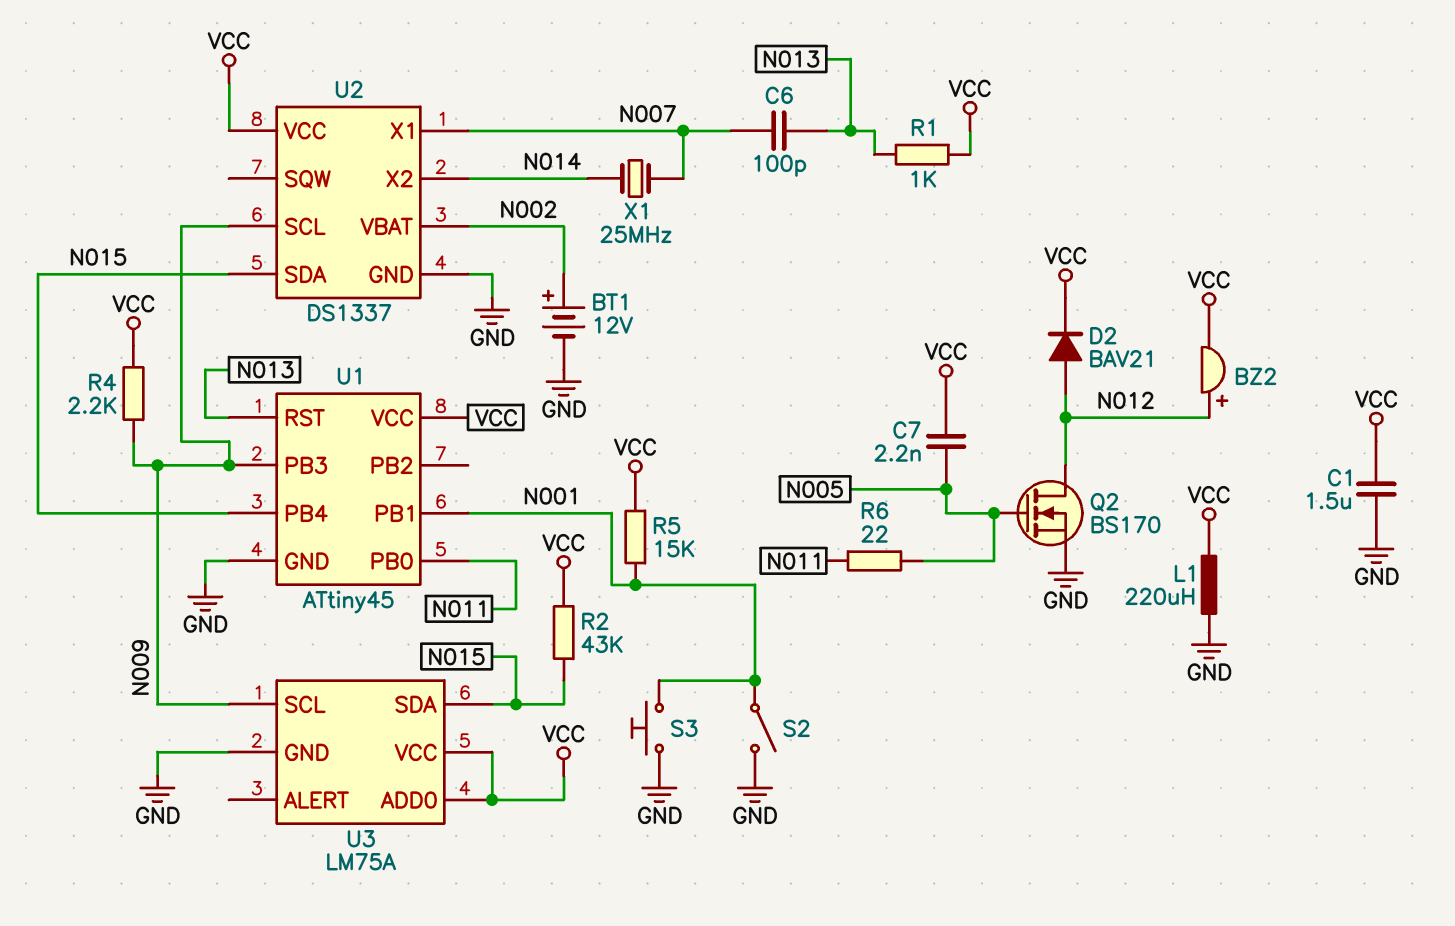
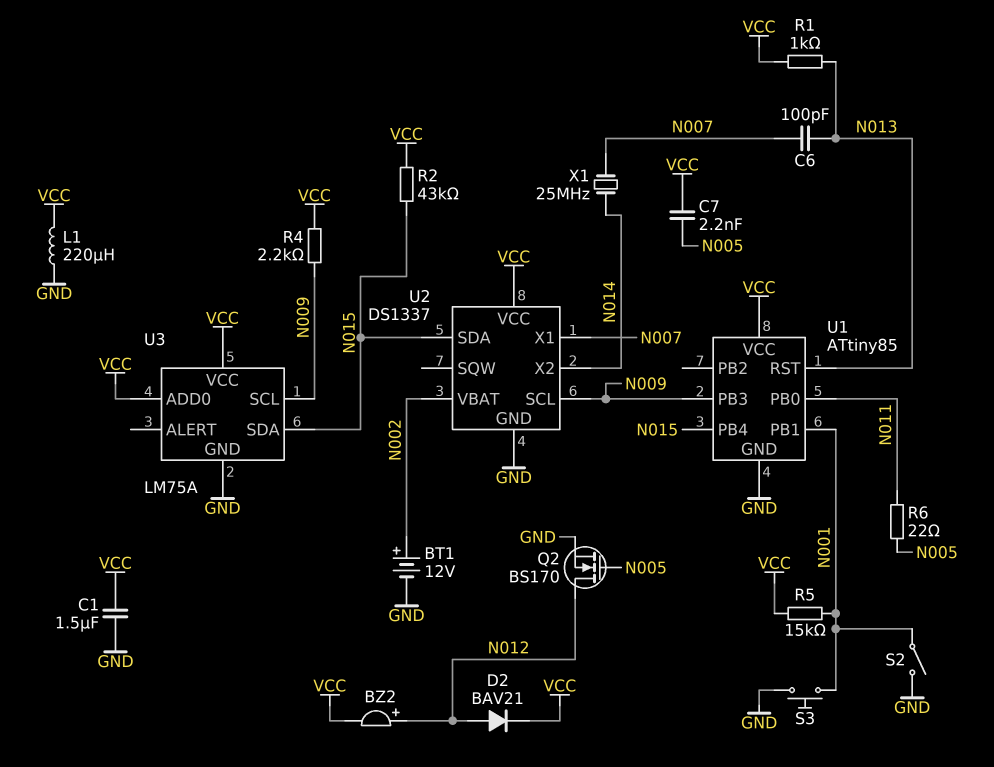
U1: ATtiny45 -> ATtiny85

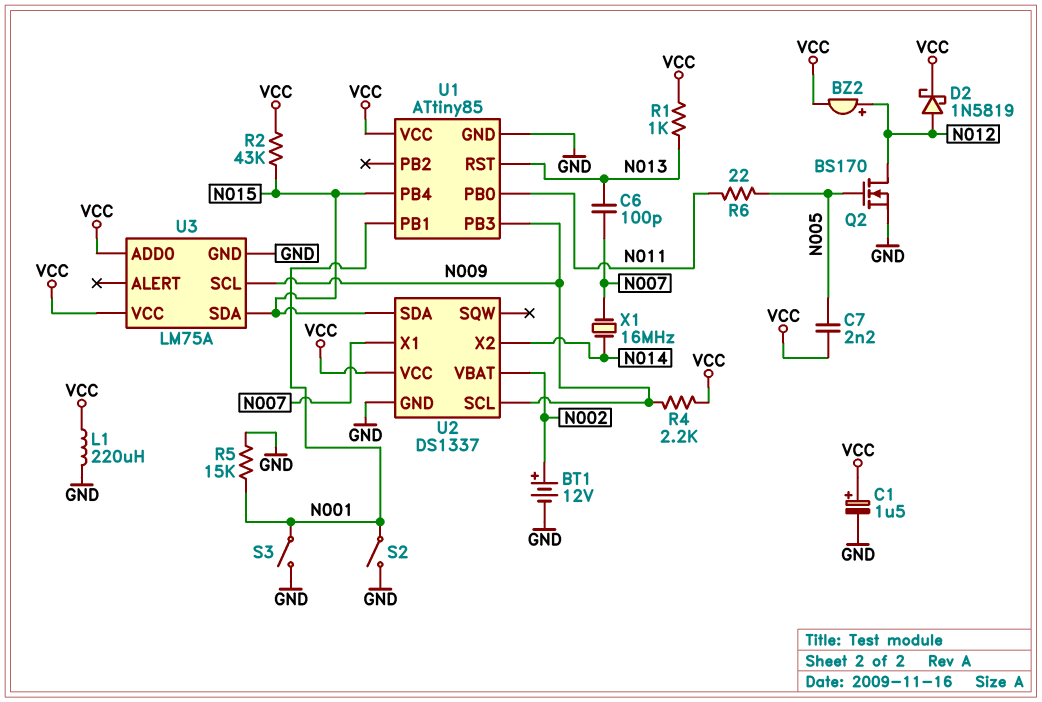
C1: 1.5uF (GND, VCC) -> 1.5uF (plus VCC, minus GND)
D2: diode BAV21 (A N012, K VCC) -> schottky 1N5819 (A N012, K VCC)
R5: 15k (N001, VCC) -> 15k (GND, N001)
S3: button (GND, N001) -> switch (GND, N001)
X1: 25MHz (N007, N014) -> 16MHz (N007, N014)

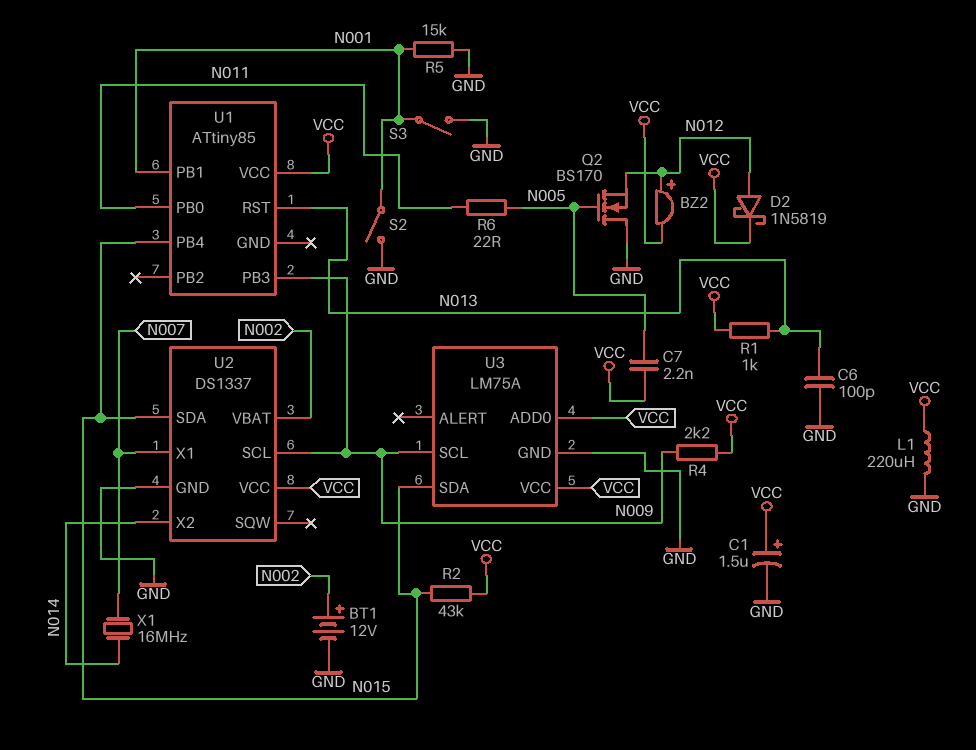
C6: 100pF (N007, N013) -> 100pF (GND, N013)
Q2: NMOS BS170 (G N005, D N012, S GND) -> NMOS BS170 (G N005, D GND, S N012)
U1 pin GND: GND -> none

